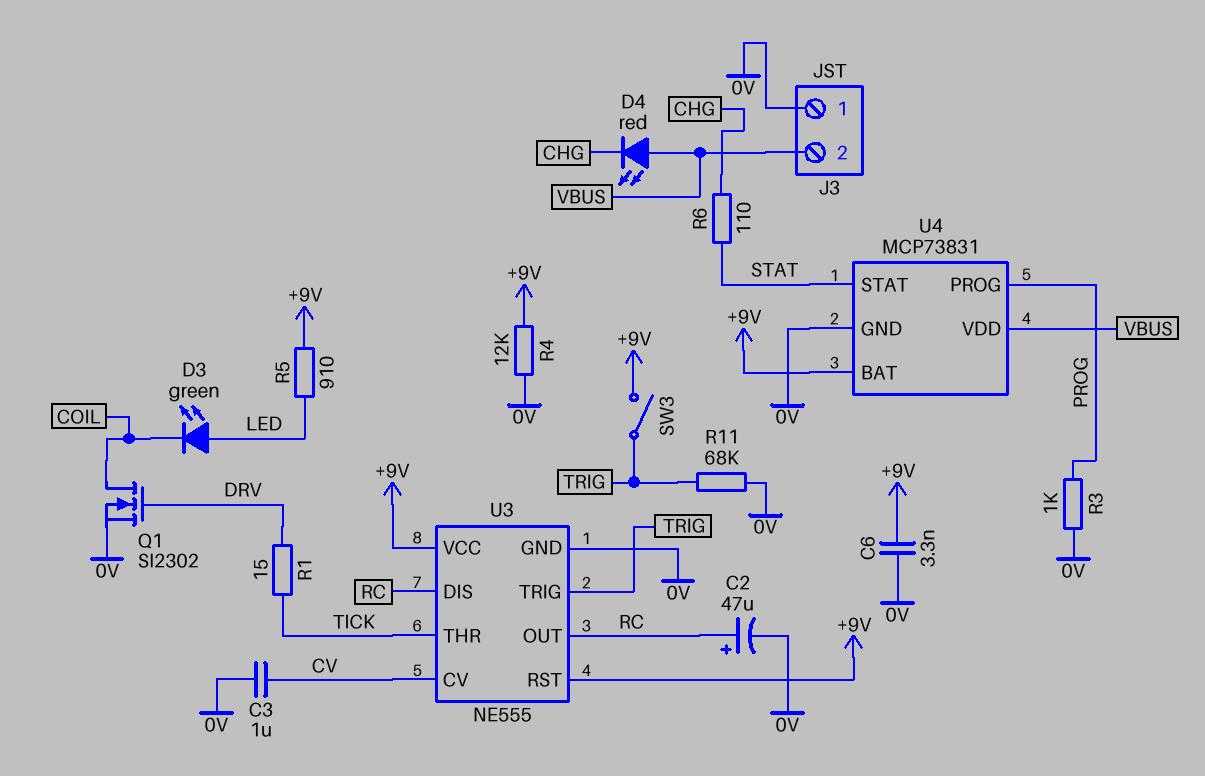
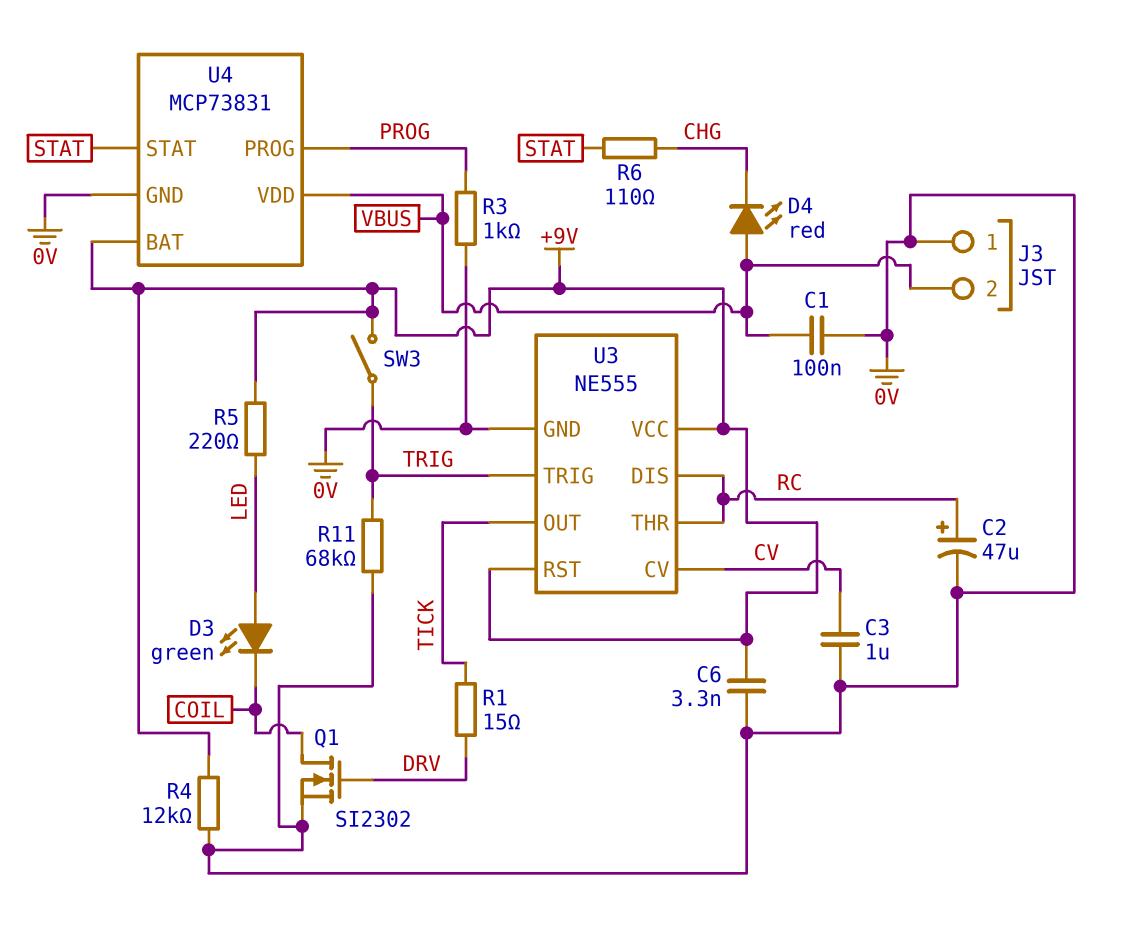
C1: none -> 100nF (0V, VBUS)
R5: 910 (+9V, LED) -> 220 (+9V, LED)
U3 pin OUT: RC -> TICK
U3 pin THR: TICK -> RC

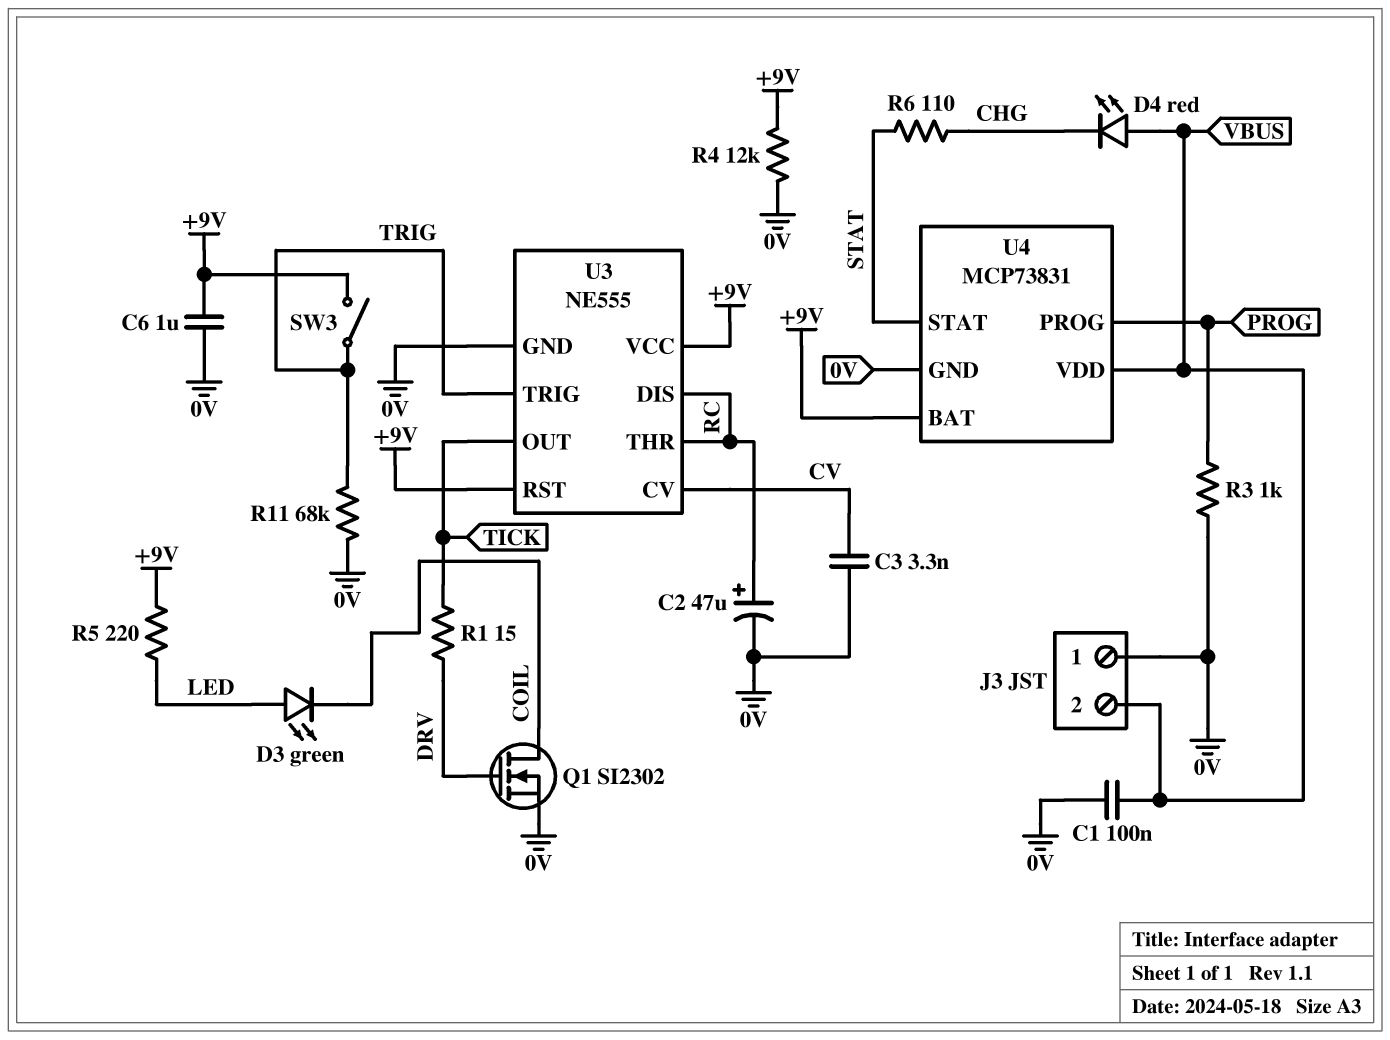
C3: 1uF (0V, CV) -> 3.3nF (0V, CV)
C6: 3.3nF (+9V, 0V) -> 1uF (+9V, 0V)

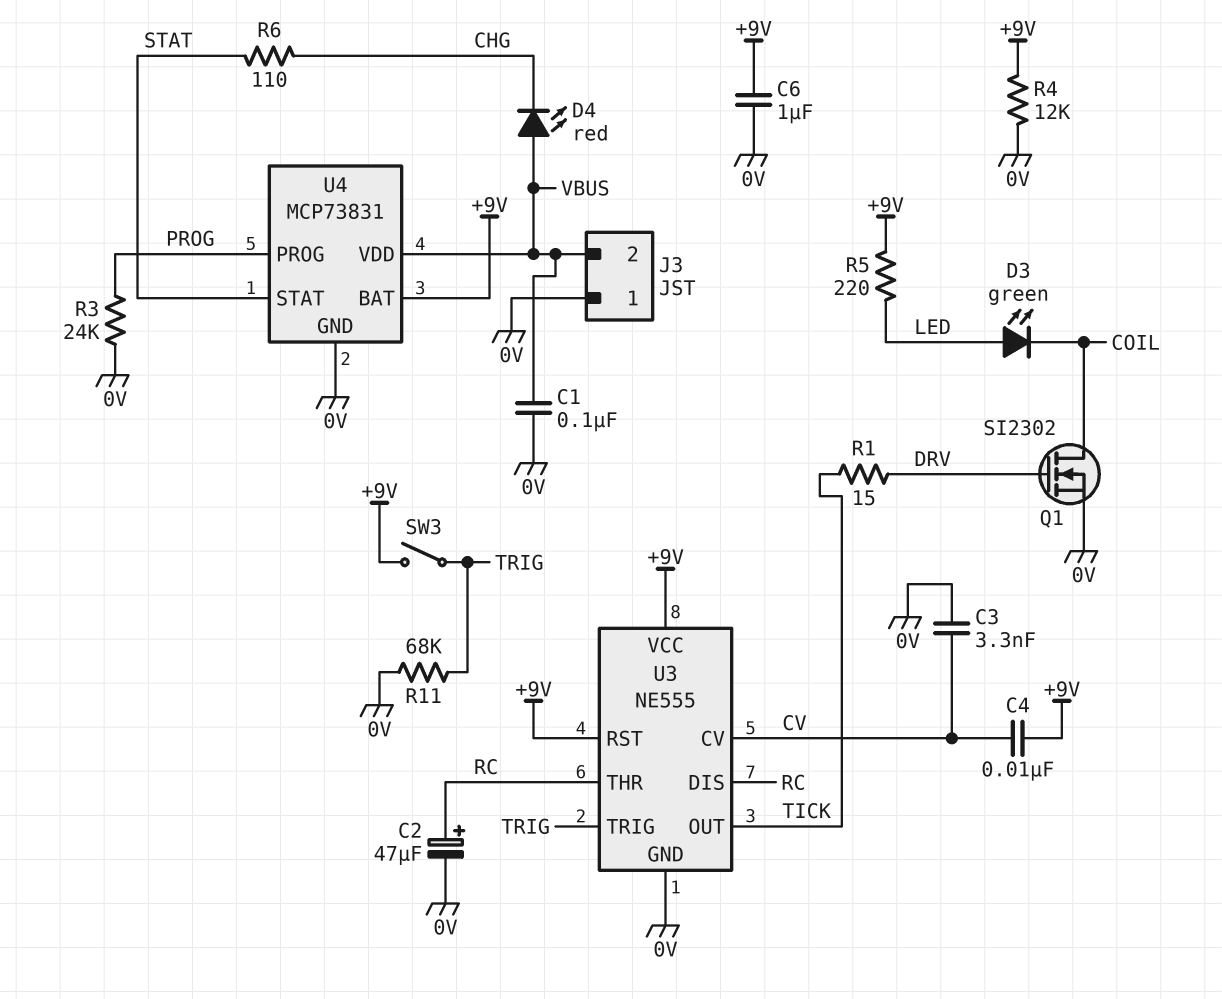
C4: none -> 10nF (+9V, CV)
R3: 1k (0V, PROG) -> 24k (0V, PROG)

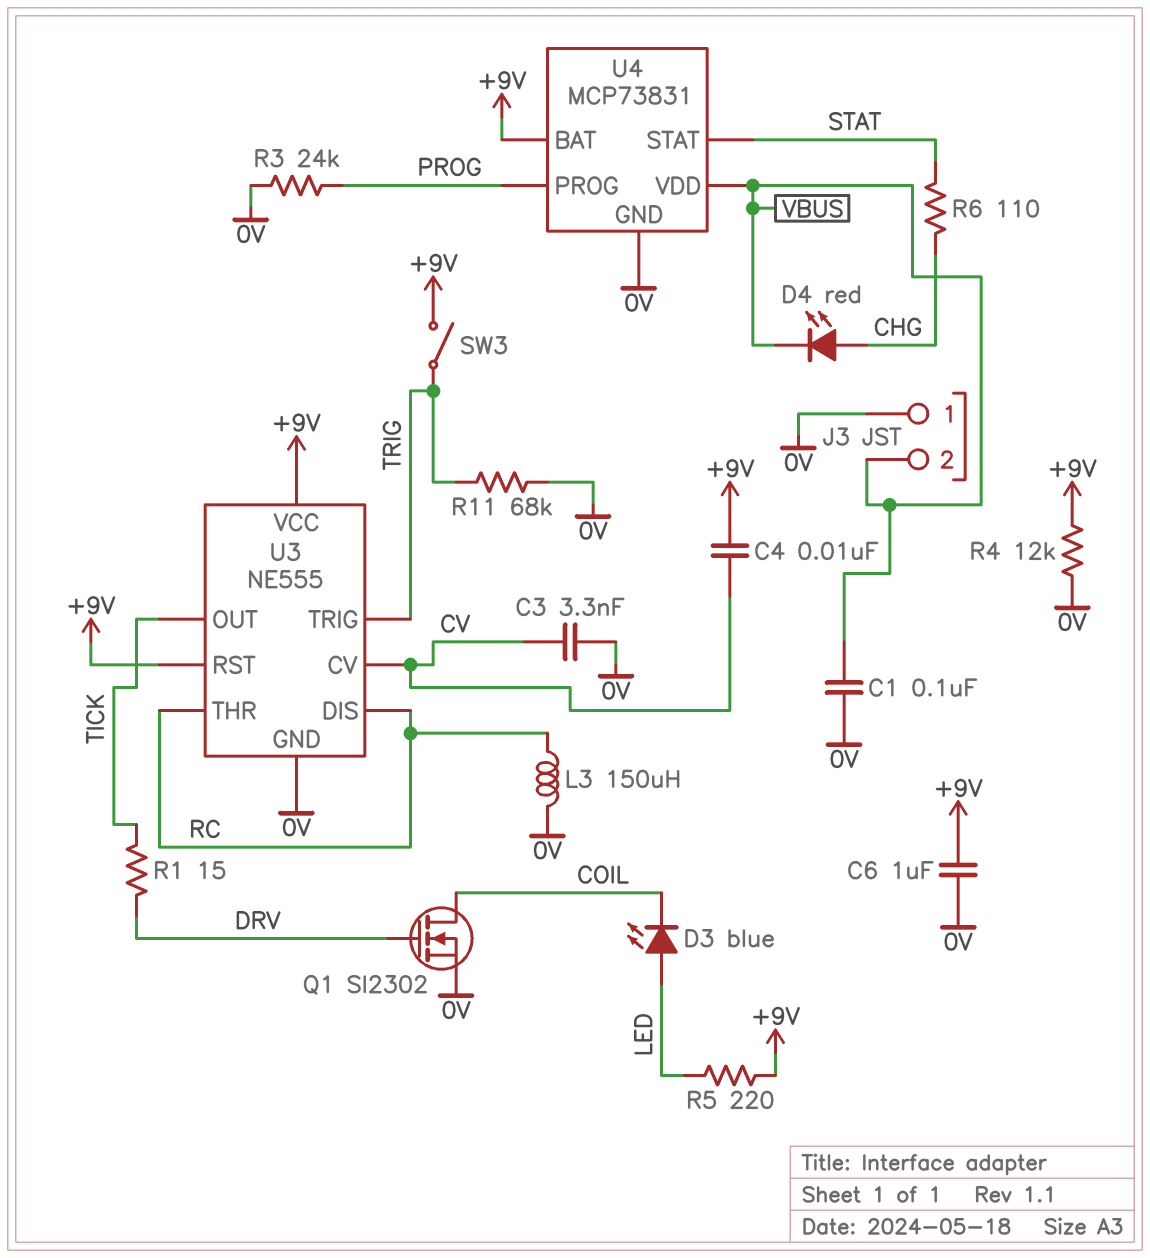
C2: 47uF (plus RC, minus 0V) -> none
D3: LED green (A LED, K COIL) -> LED blue (A LED, K COIL)
D4: LED red (A VBUS, K CHG) -> LED red (A CHG, K VBUS)
L3: none -> 150uH (0V, RC)

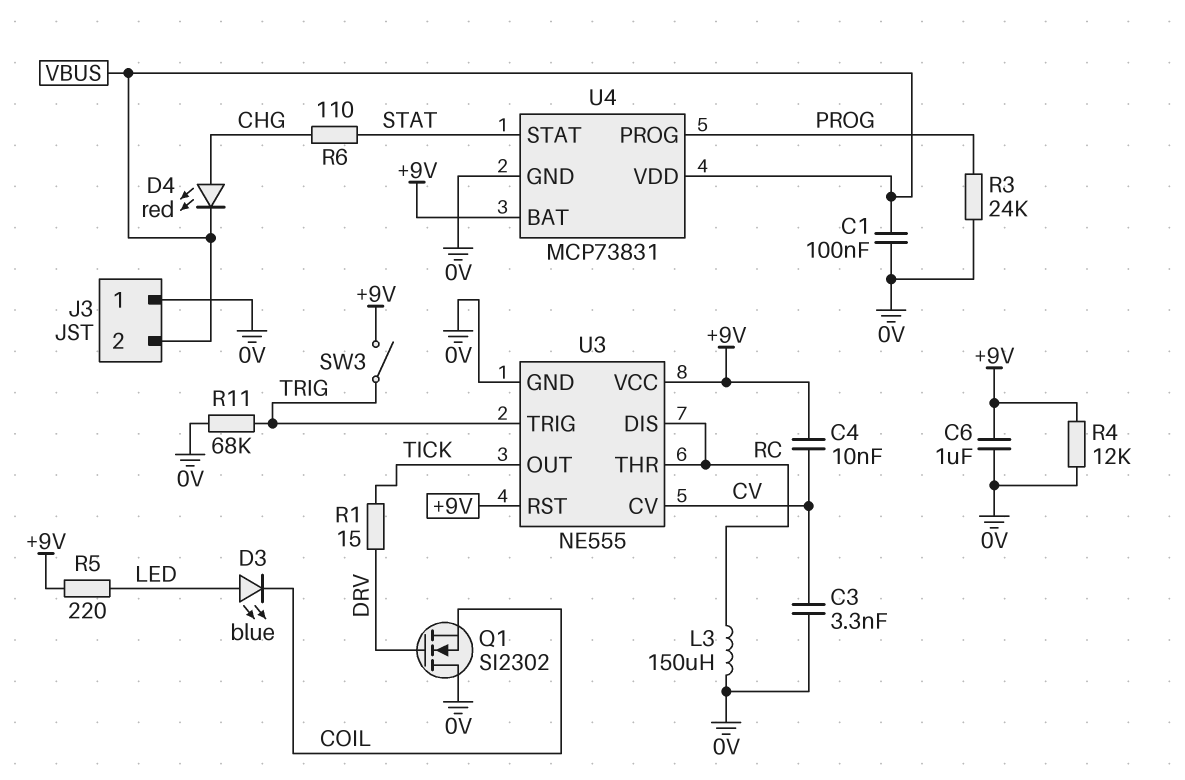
Q1: NMOS SI2302 (G DRV, D COIL, S 0V) -> NMOS SI2302 (G DRV, D 0V, S COIL)

